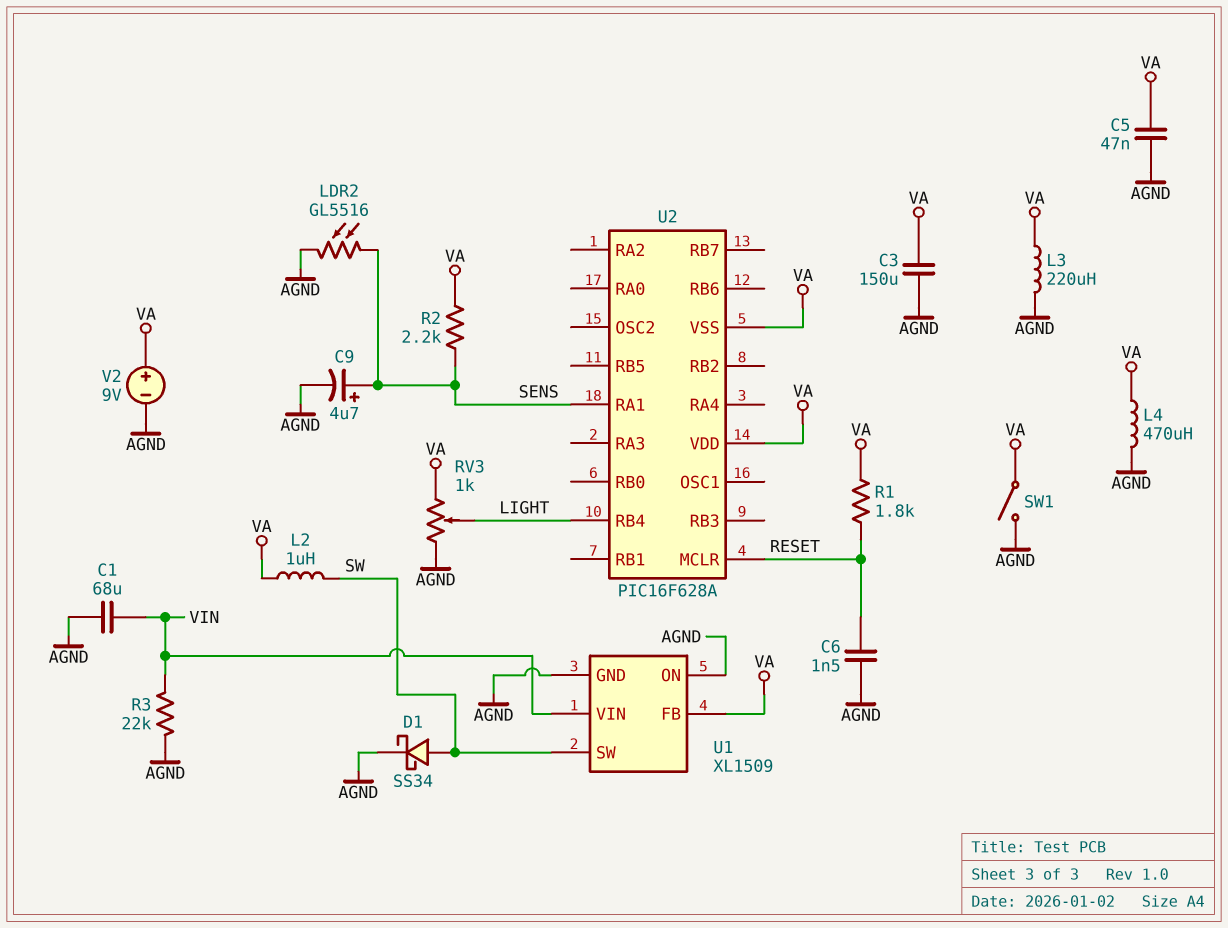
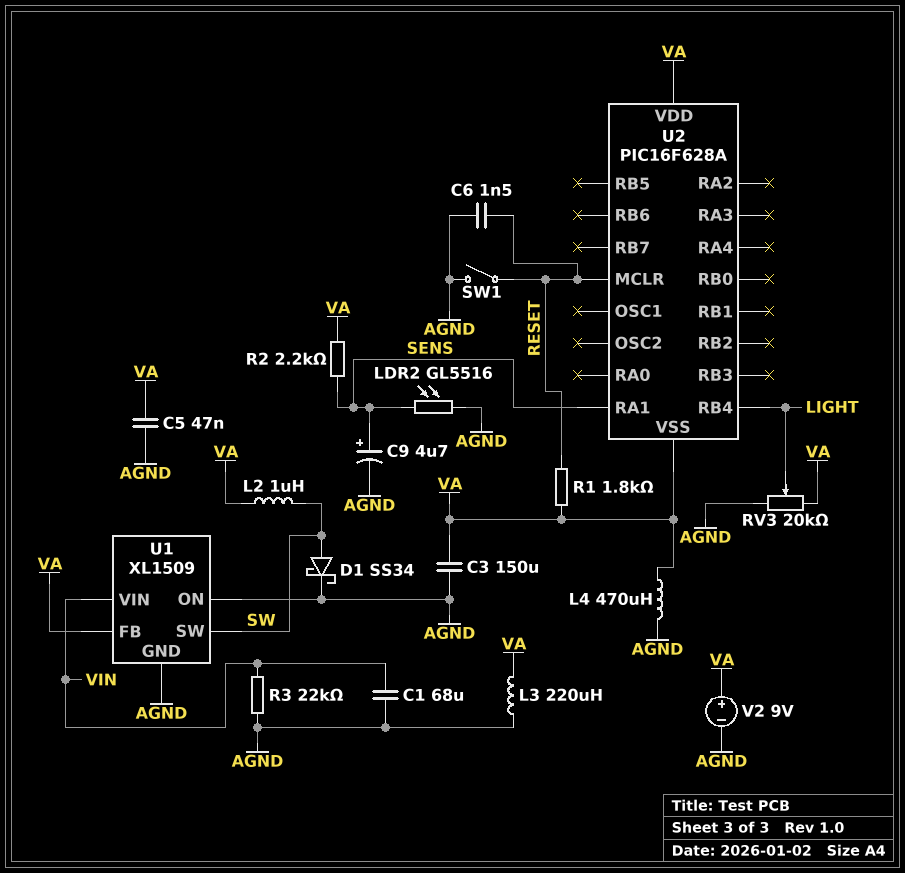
RV3: 1k (AGND, VA, wiper LIGHT) -> 20k (AGND, VA, wiper LIGHT)
SW1: switch (AGND, VA) -> switch (AGND, RESET)

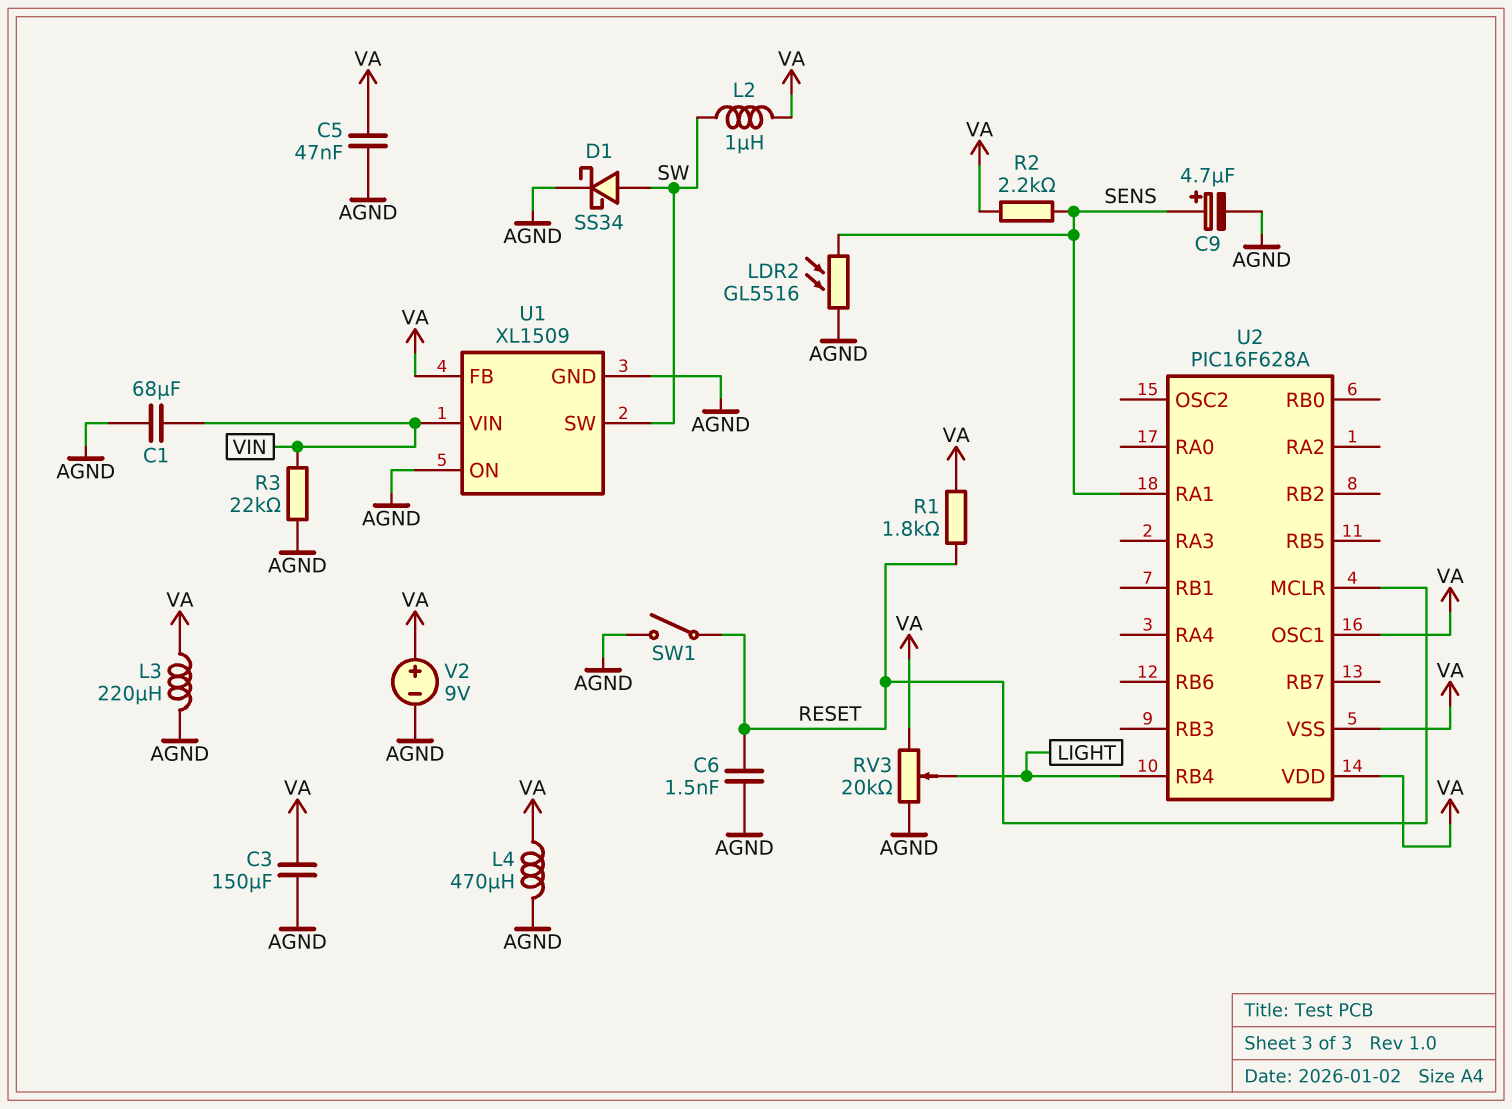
U2 pin OSC1: none -> VA

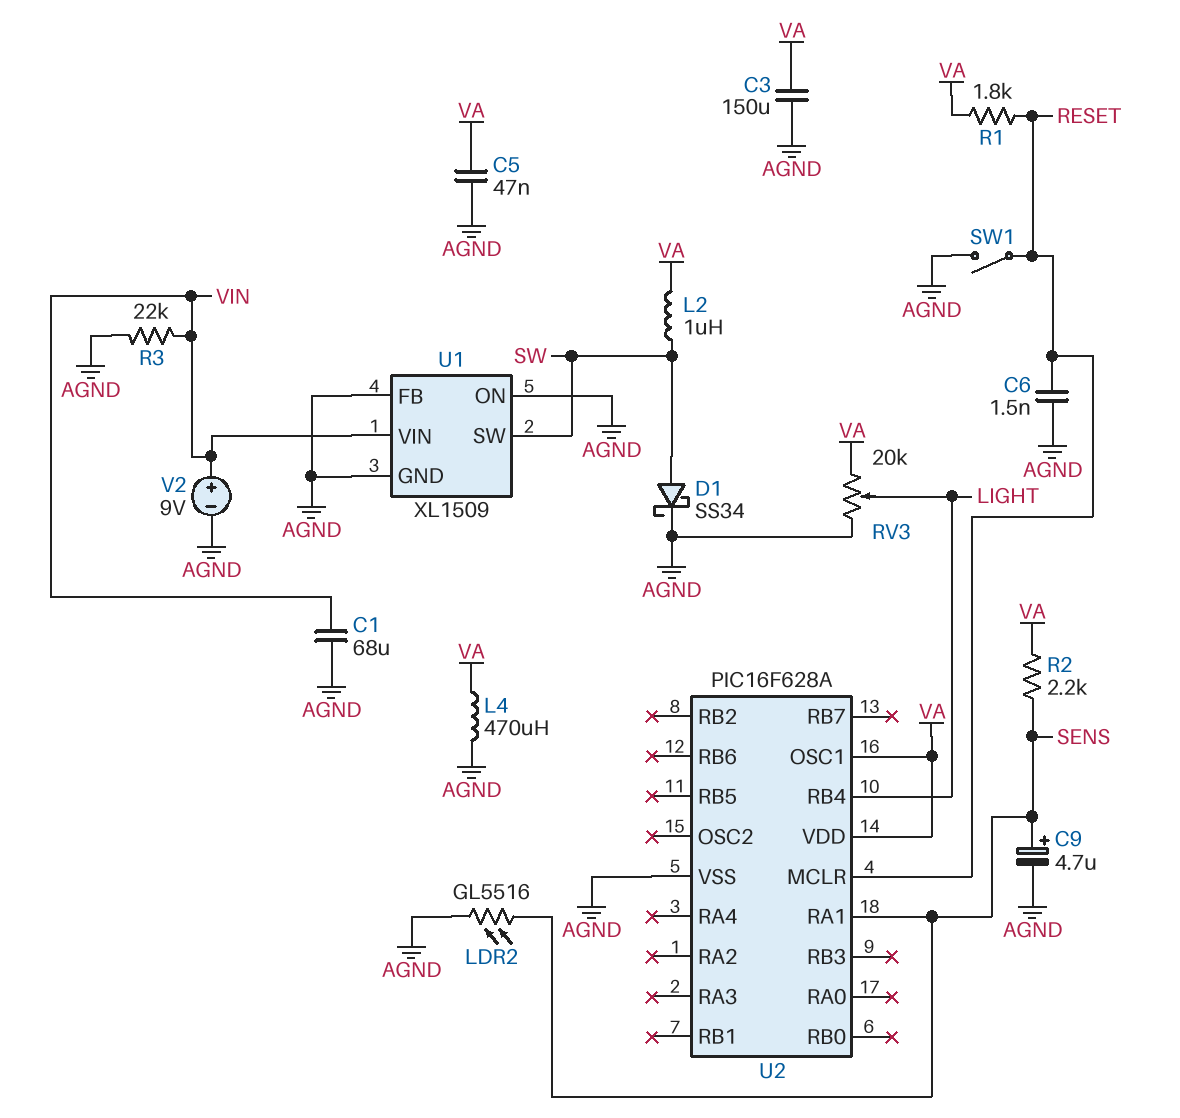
L3: 220uH (AGND, VA) -> none
U1 pin FB: VA -> AGND
U2 pin VSS: VA -> AGND
V2: 9V (plus VA, minus AGND) -> 9V (plus VIN, minus AGND)

